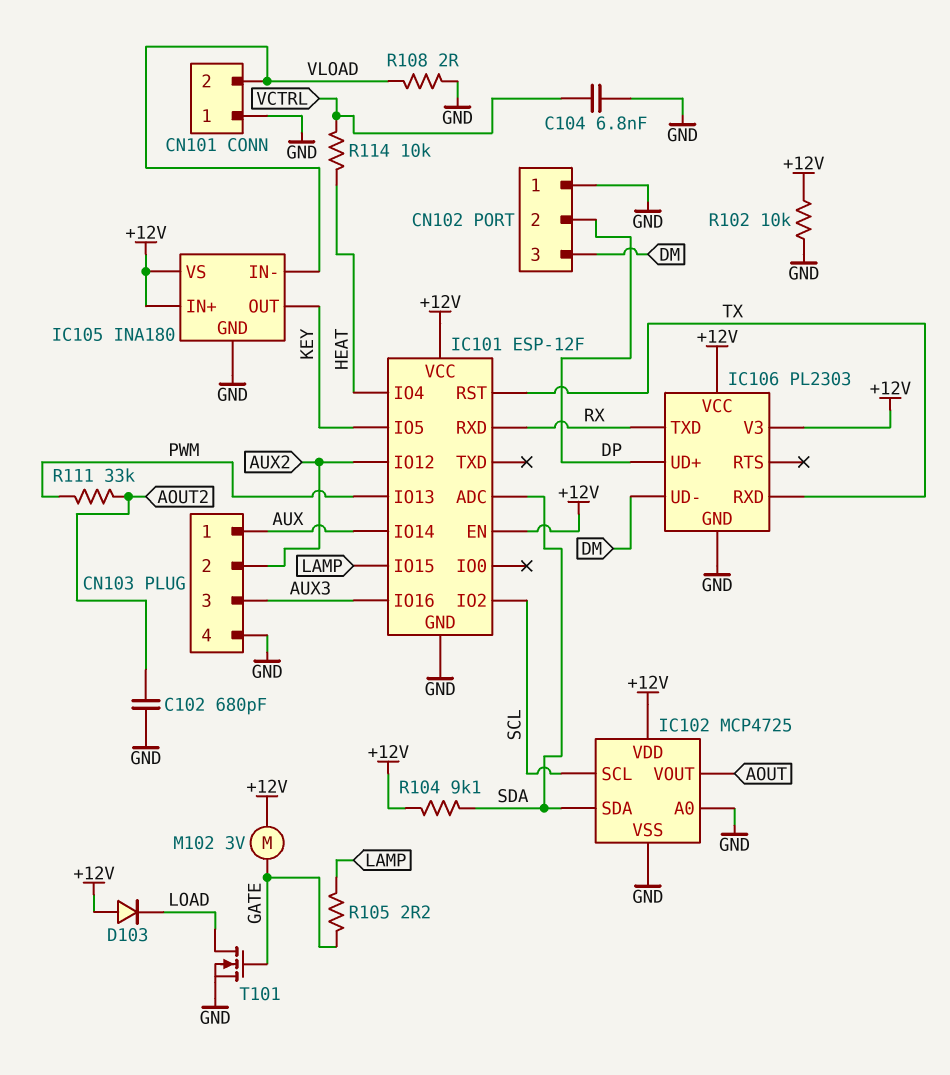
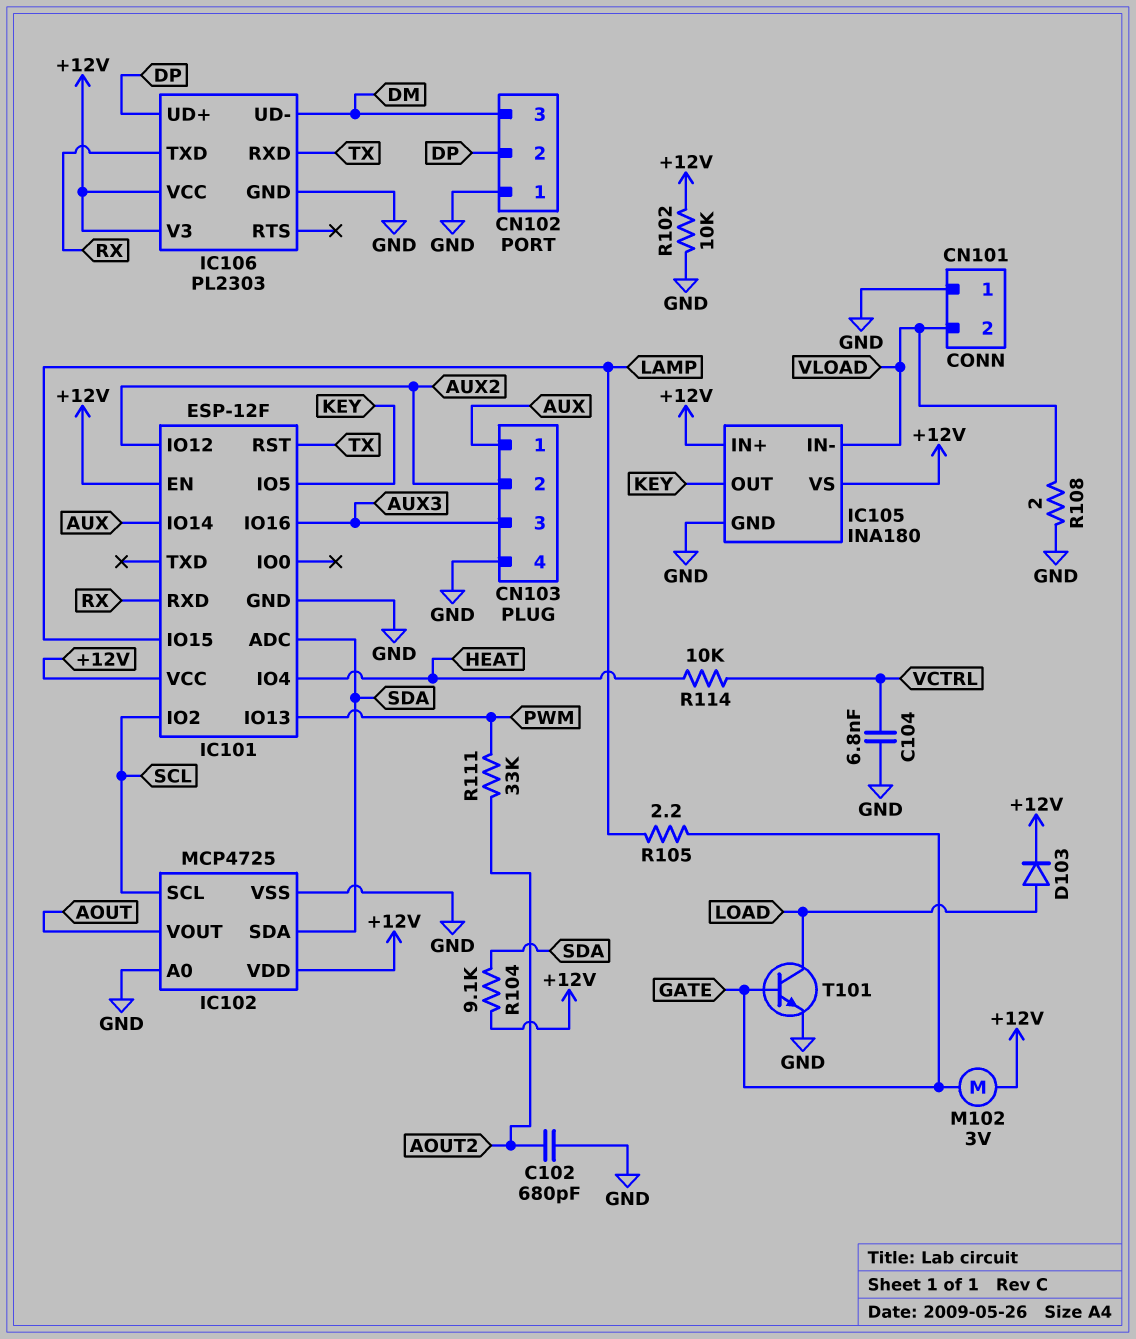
D103: diode (A +12V, K LOAD) -> diode (A LOAD, K +12V)
T101: NMOS (G GATE, D LOAD, S GND) -> NPN (B GATE, C LOAD, E GND)

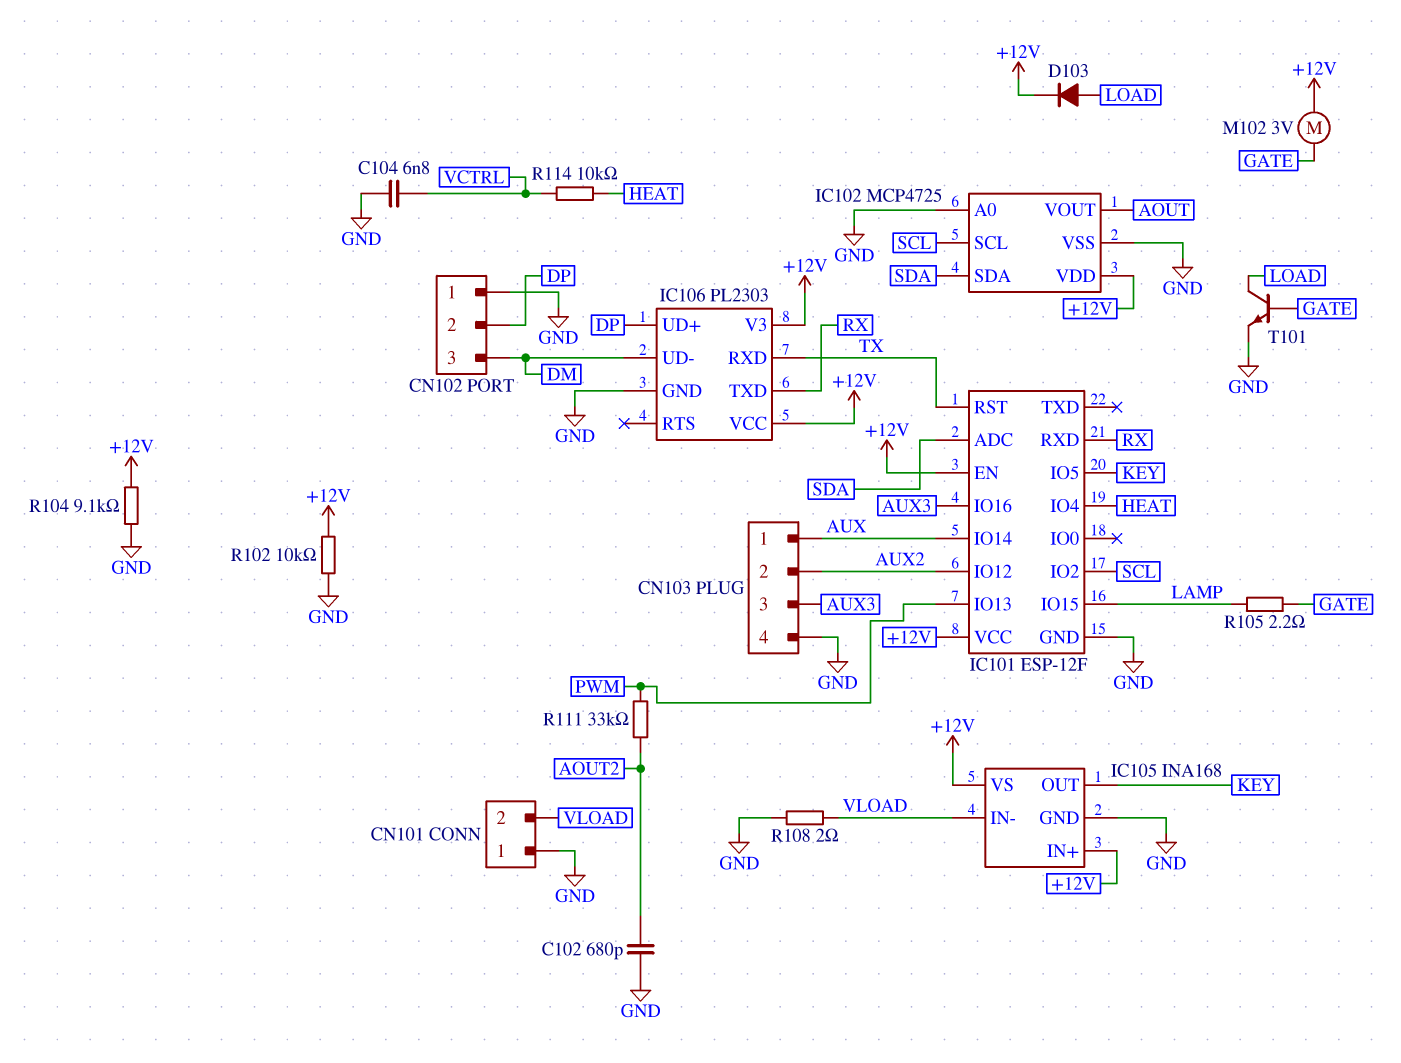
IC105: INA180 -> INA168
R104: 9.1k (+12V, SDA) -> 9.1k (+12V, GND)

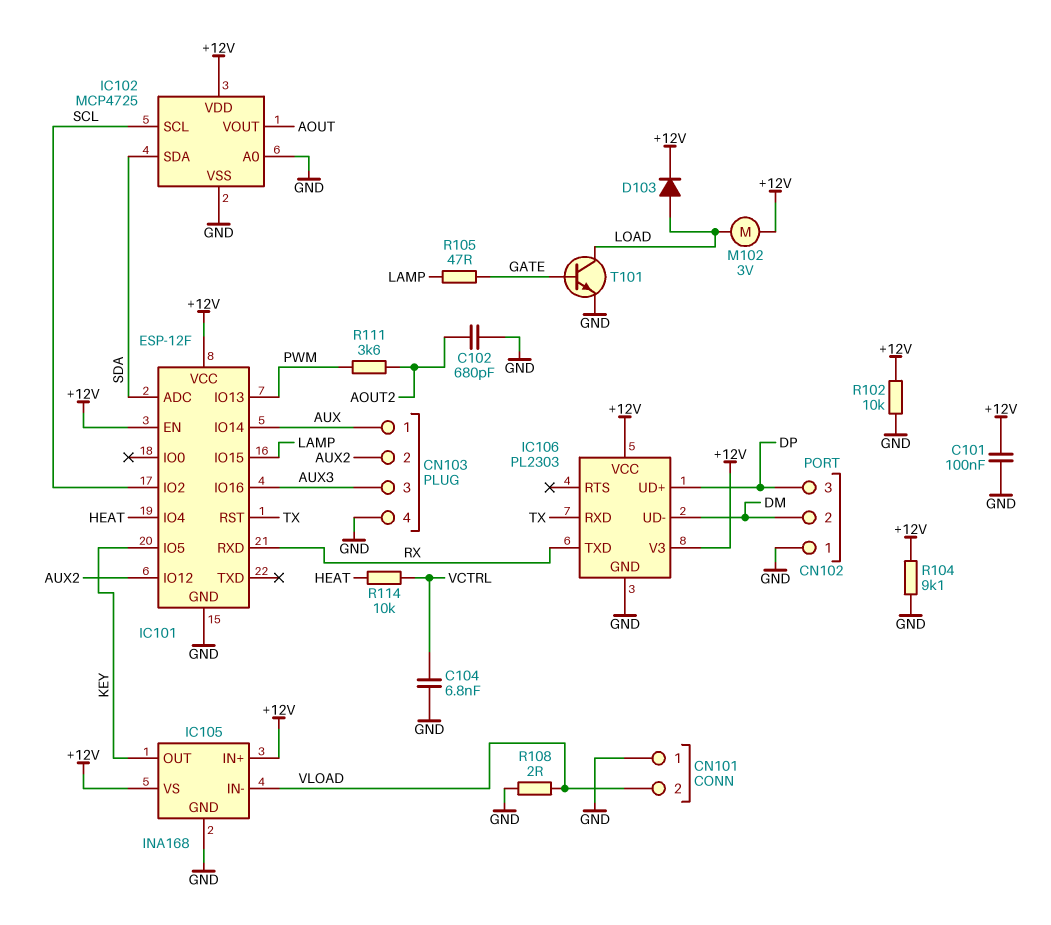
C101: none -> 100nF (+12V, GND)
CN102 pin 2: DP -> DM
CN102 pin 3: DM -> DP
M102: motor 3V (+12V, GATE) -> motor 3V (+12V, LOAD)
R105: 2.2 (GATE, LAMP) -> 47 (GATE, LAMP)
R111: 33k (AOUT2, PWM) -> 3.6k (AOUT2, PWM)

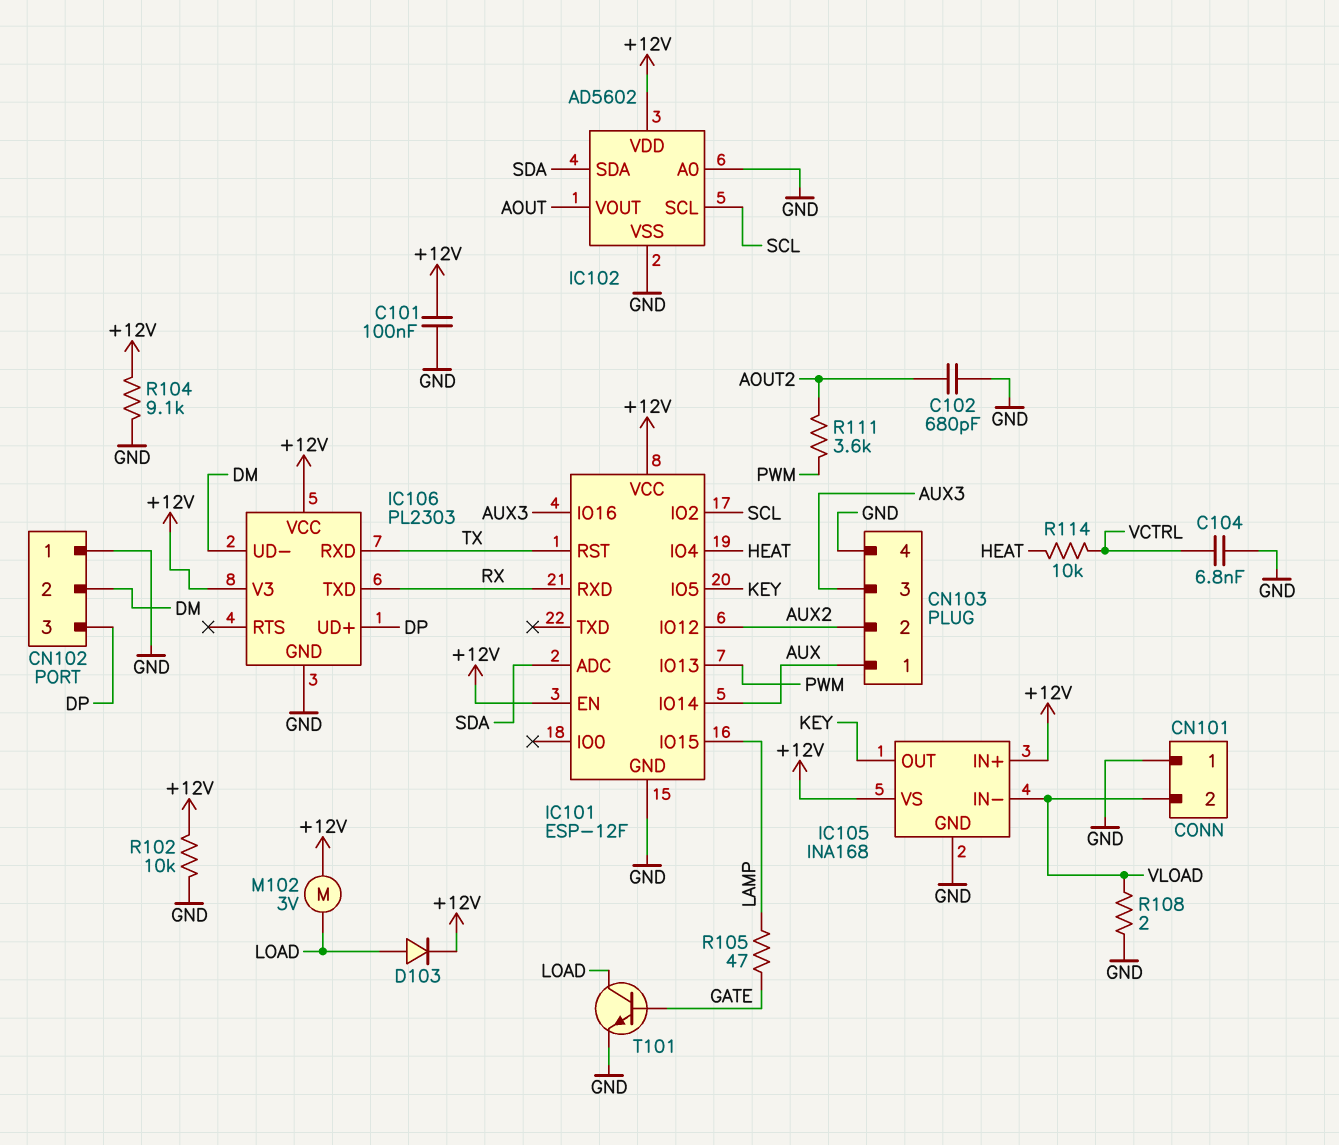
IC102: MCP4725 -> AD5602

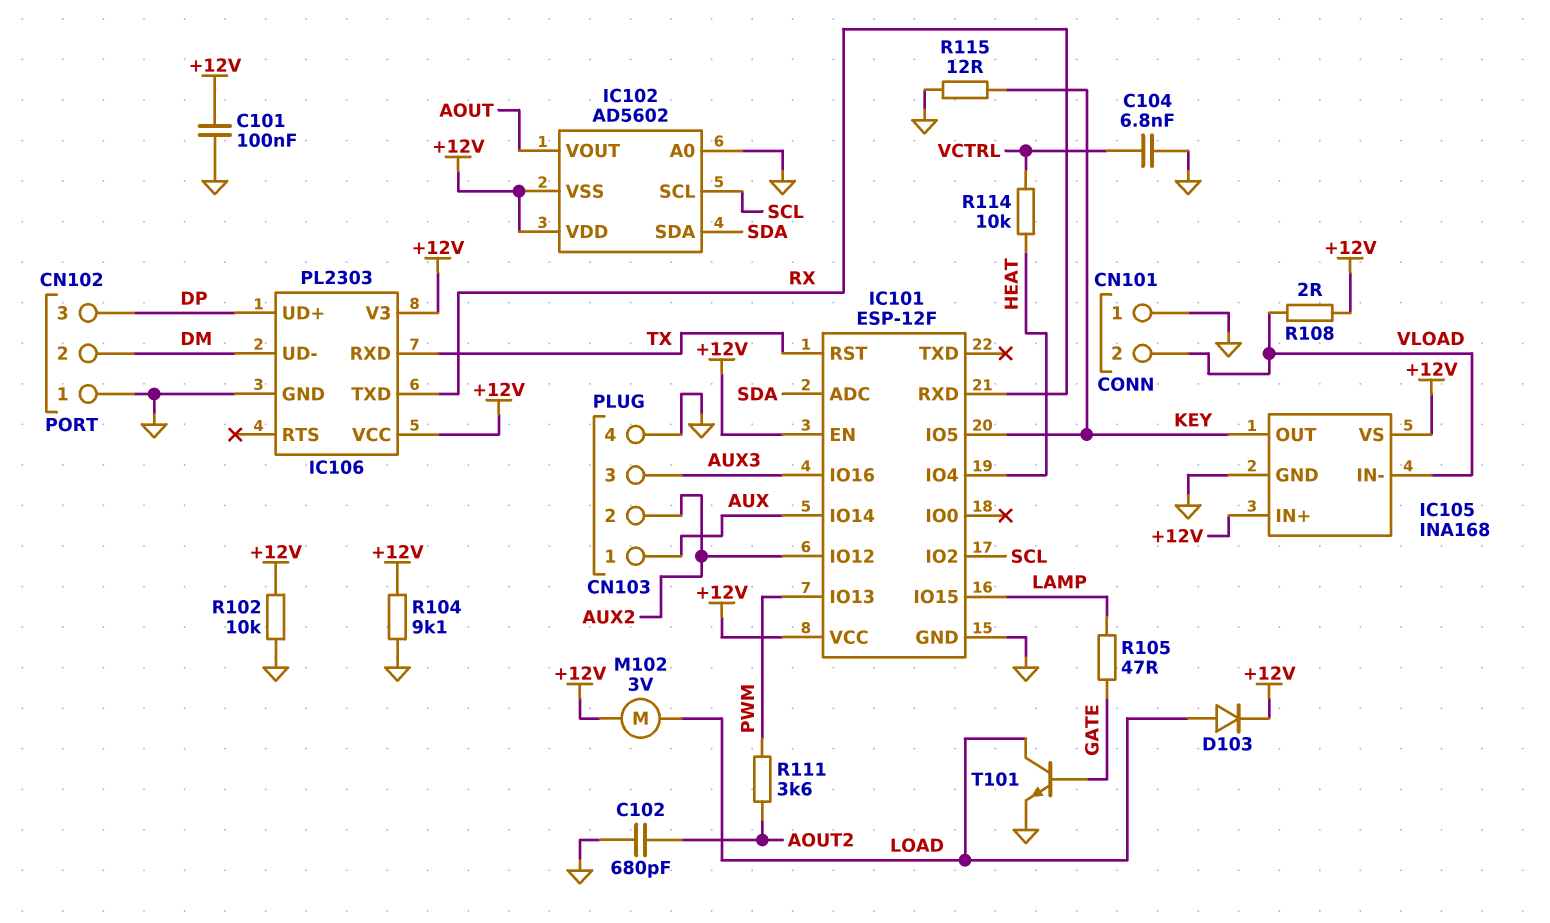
IC102 pin VSS: GND -> +12V
R108: 2 (GND, VLOAD) -> 2 (+12V, VLOAD)
R115: none -> 12 (GND, KEY)

